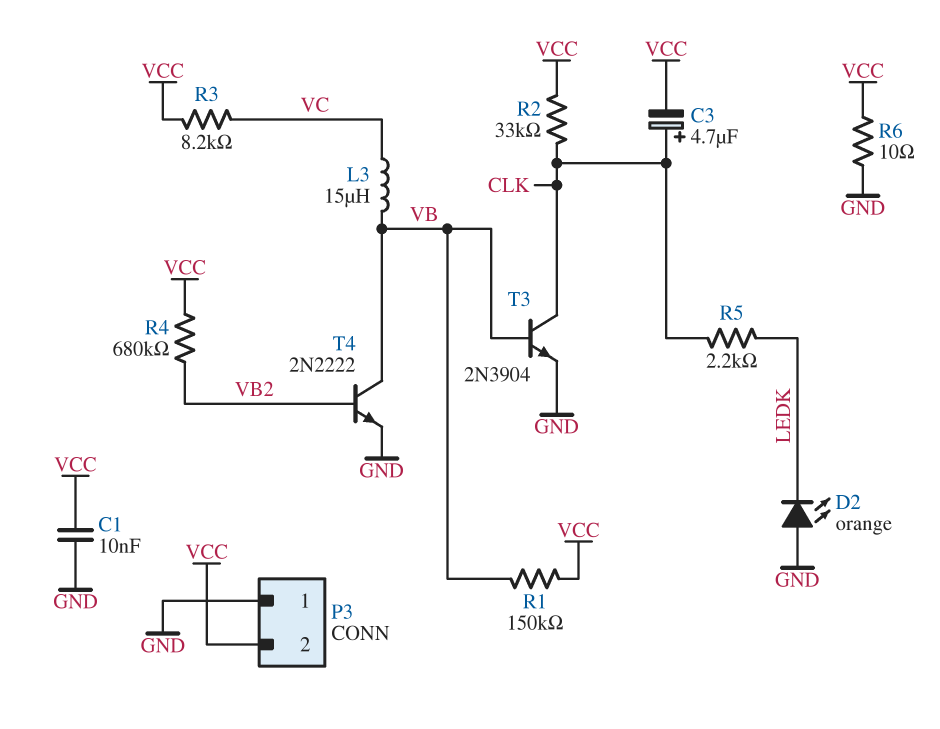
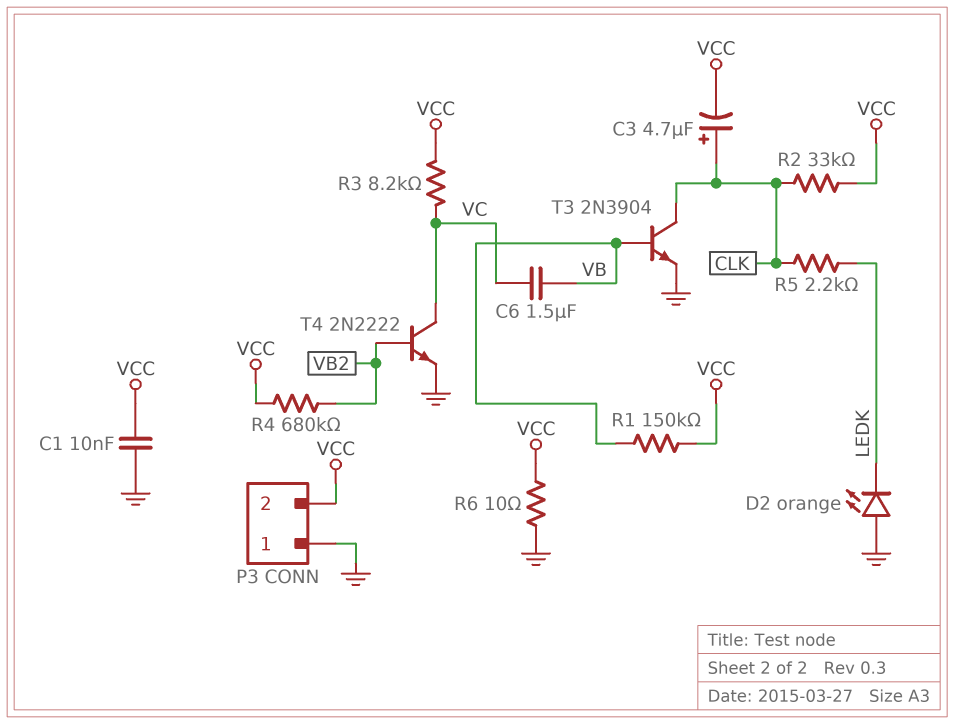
C6: none -> 1.5uF (VB, VC)
L3: 15uH (VB, VC) -> none
T4: NPN 2N2222 (B VB2, C VB, E GND) -> NPN 2N2222 (B VB2, C VC, E GND)

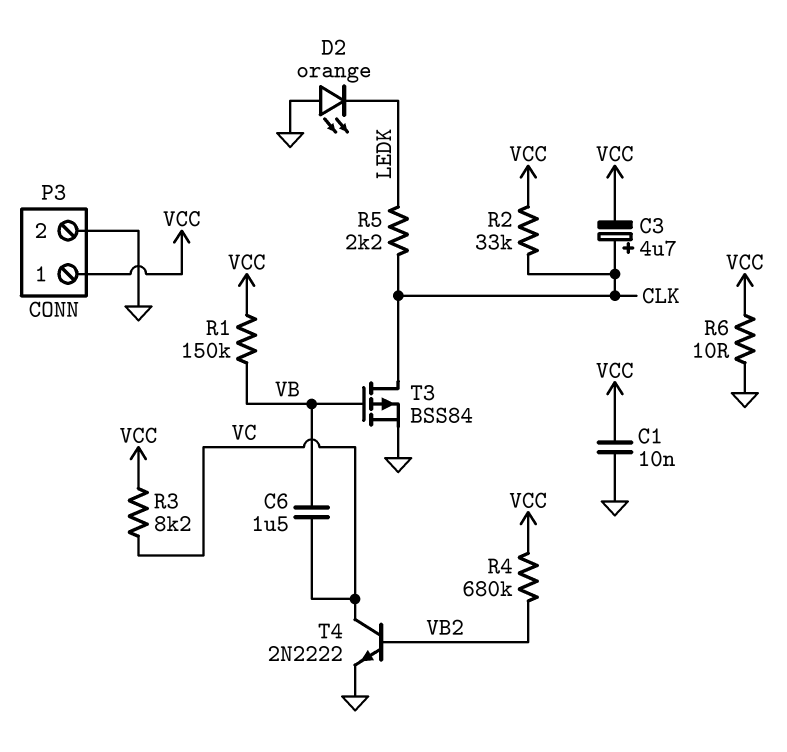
P3 pin 1: GND -> VCC
P3 pin 2: VCC -> GND
T3: NPN 2N3904 (B VB, C CLK, E GND) -> PMOS BSS84 (G VB, D CLK, S GND)

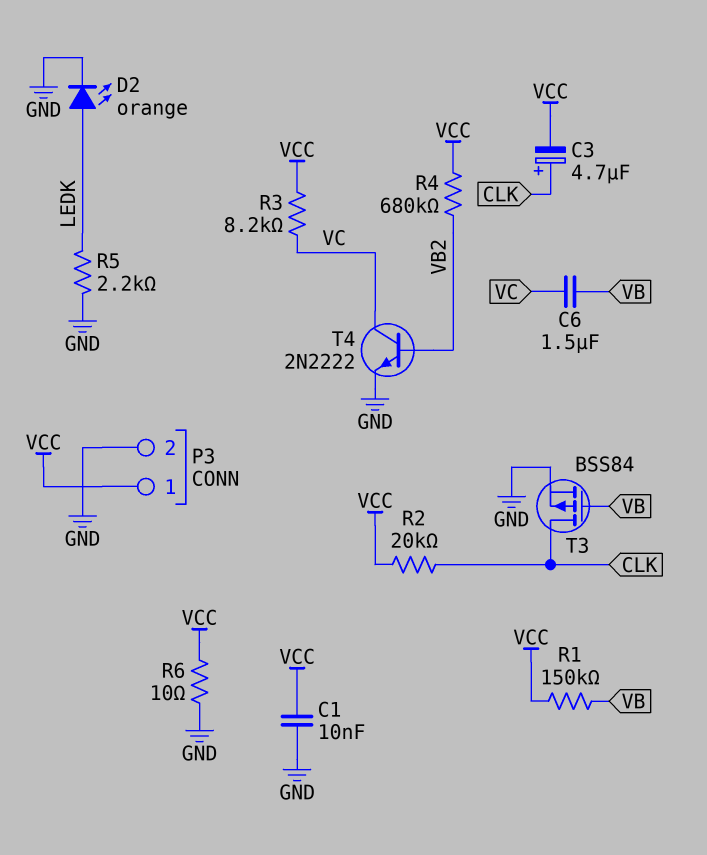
D2: LED orange (A GND, K LEDK) -> LED orange (A LEDK, K GND)
R2: 33k (CLK, VCC) -> 20k (CLK, VCC)
R5: 2.2k (CLK, LEDK) -> 2.2k (GND, LEDK)

